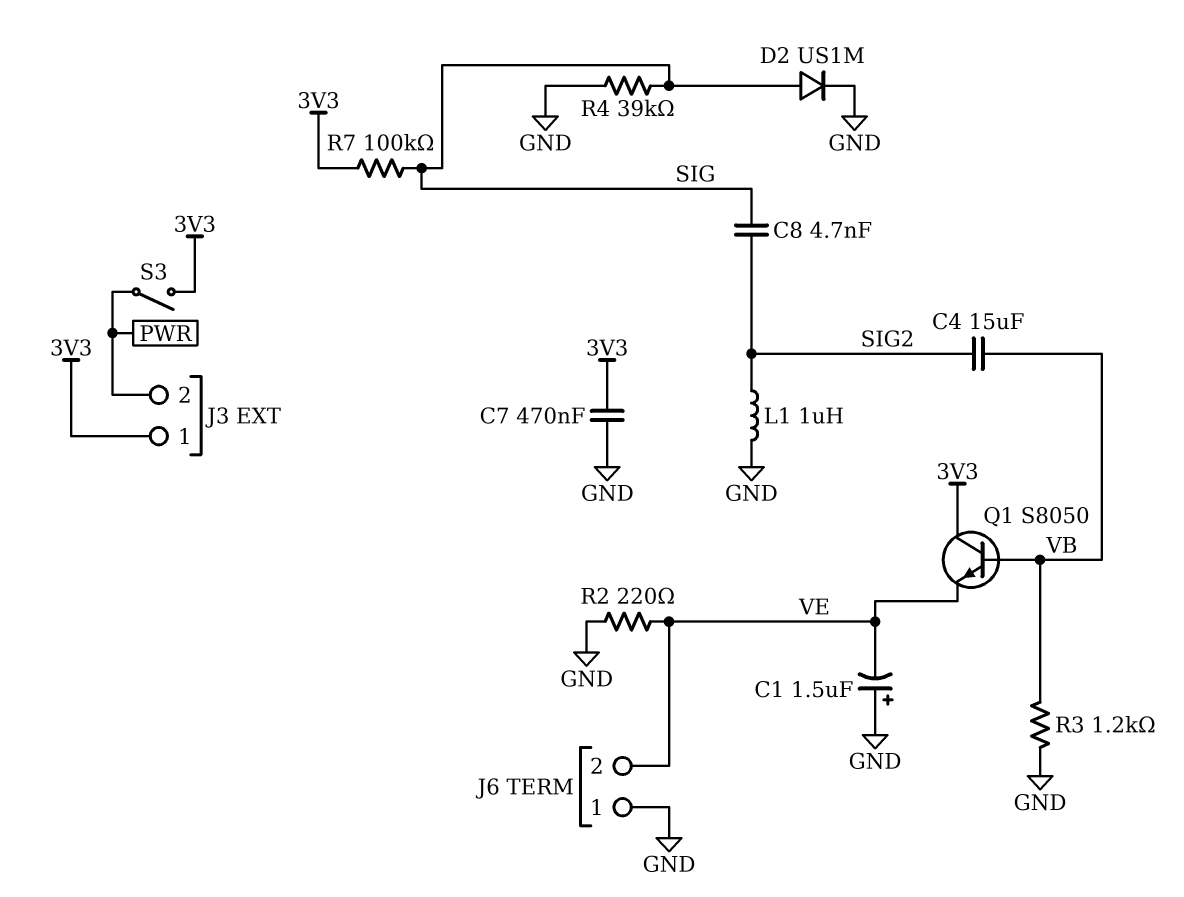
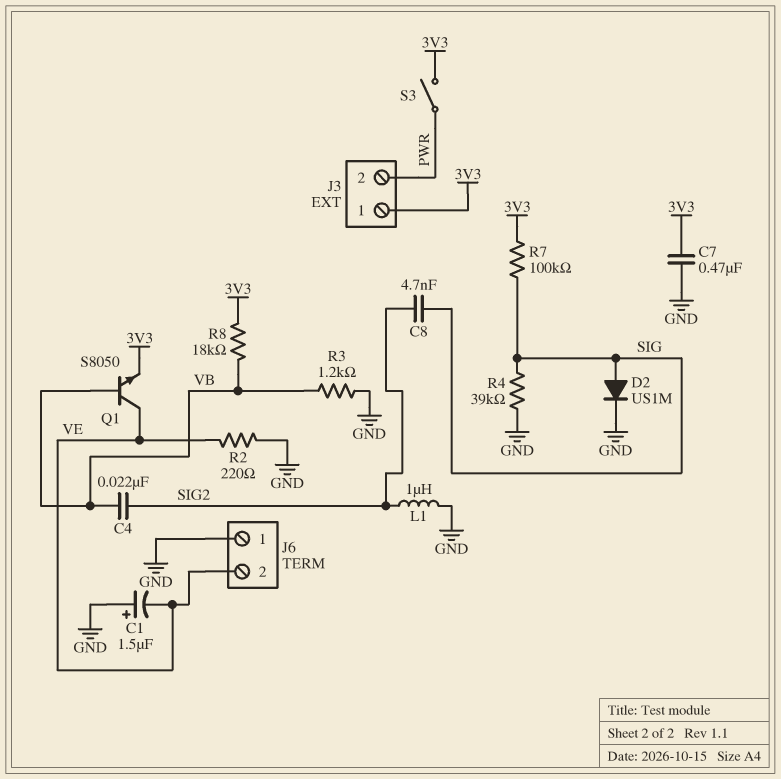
C4: 15uF (SIG2, VB) -> 22nF (SIG2, VB)
Q1: NPN S8050 (B VB, C 3V3, E VE) -> NPN S8050 (B VB, C VE, E 3V3)
R8: none -> 18k (3V3, VB)

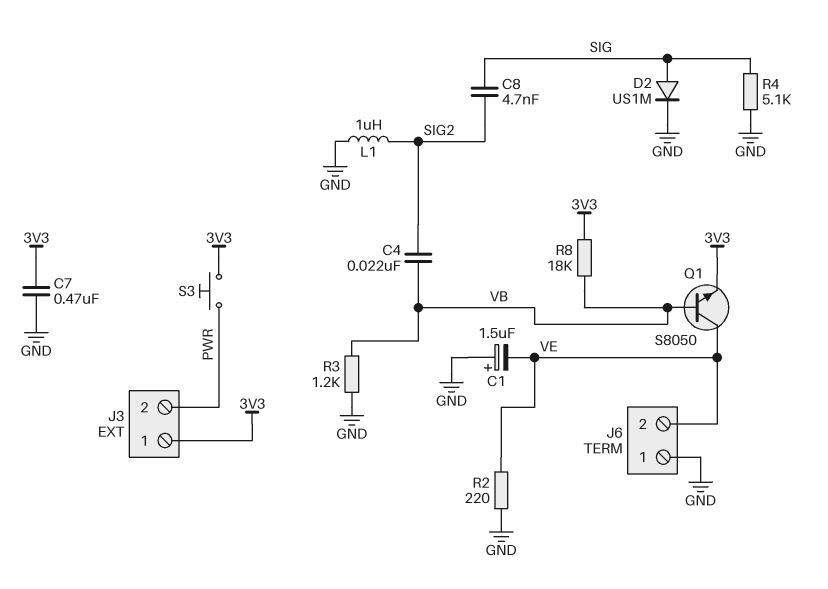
R4: 39k (GND, SIG) -> 5.1k (GND, SIG)
R7: 100k (3V3, SIG) -> none
S3: switch (3V3, PWR) -> button (3V3, PWR)

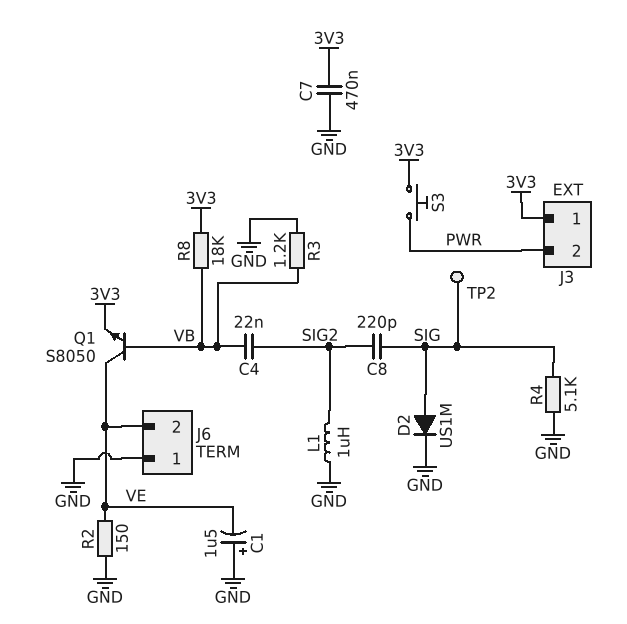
C8: 4.7nF (SIG, SIG2) -> 220pF (SIG, SIG2)
R2: 220 (GND, VE) -> 150 (GND, VE)
TP2: none -> test point (SIG)

